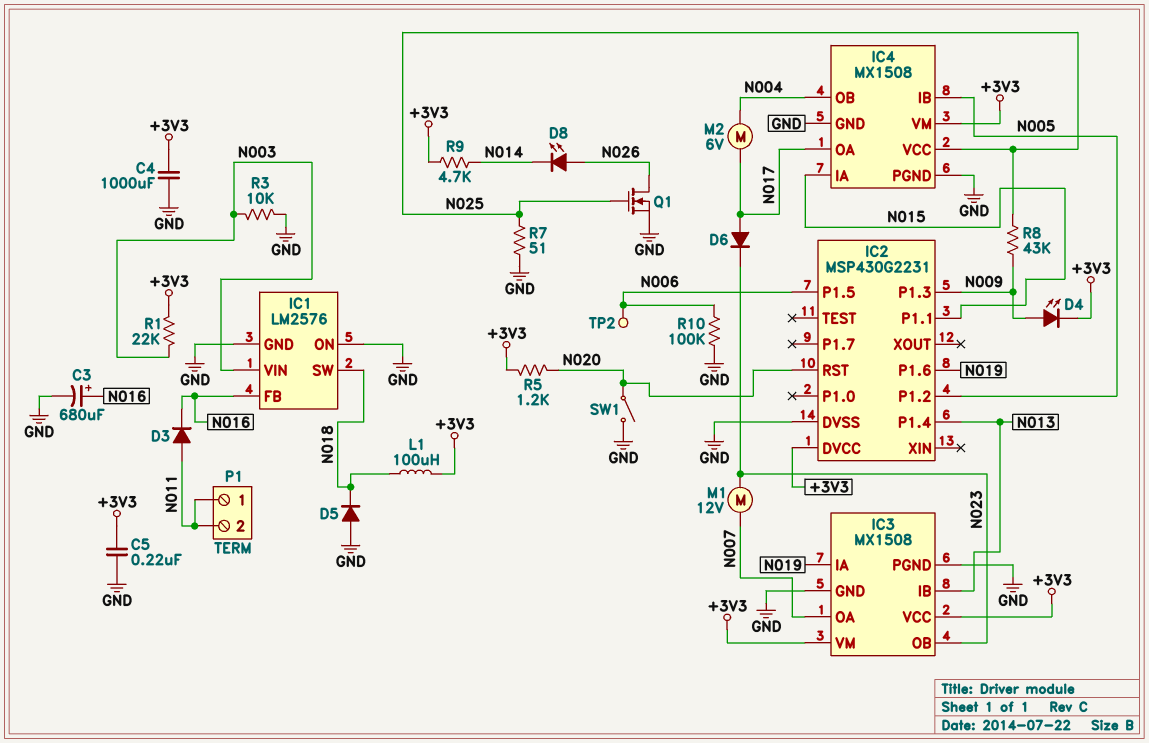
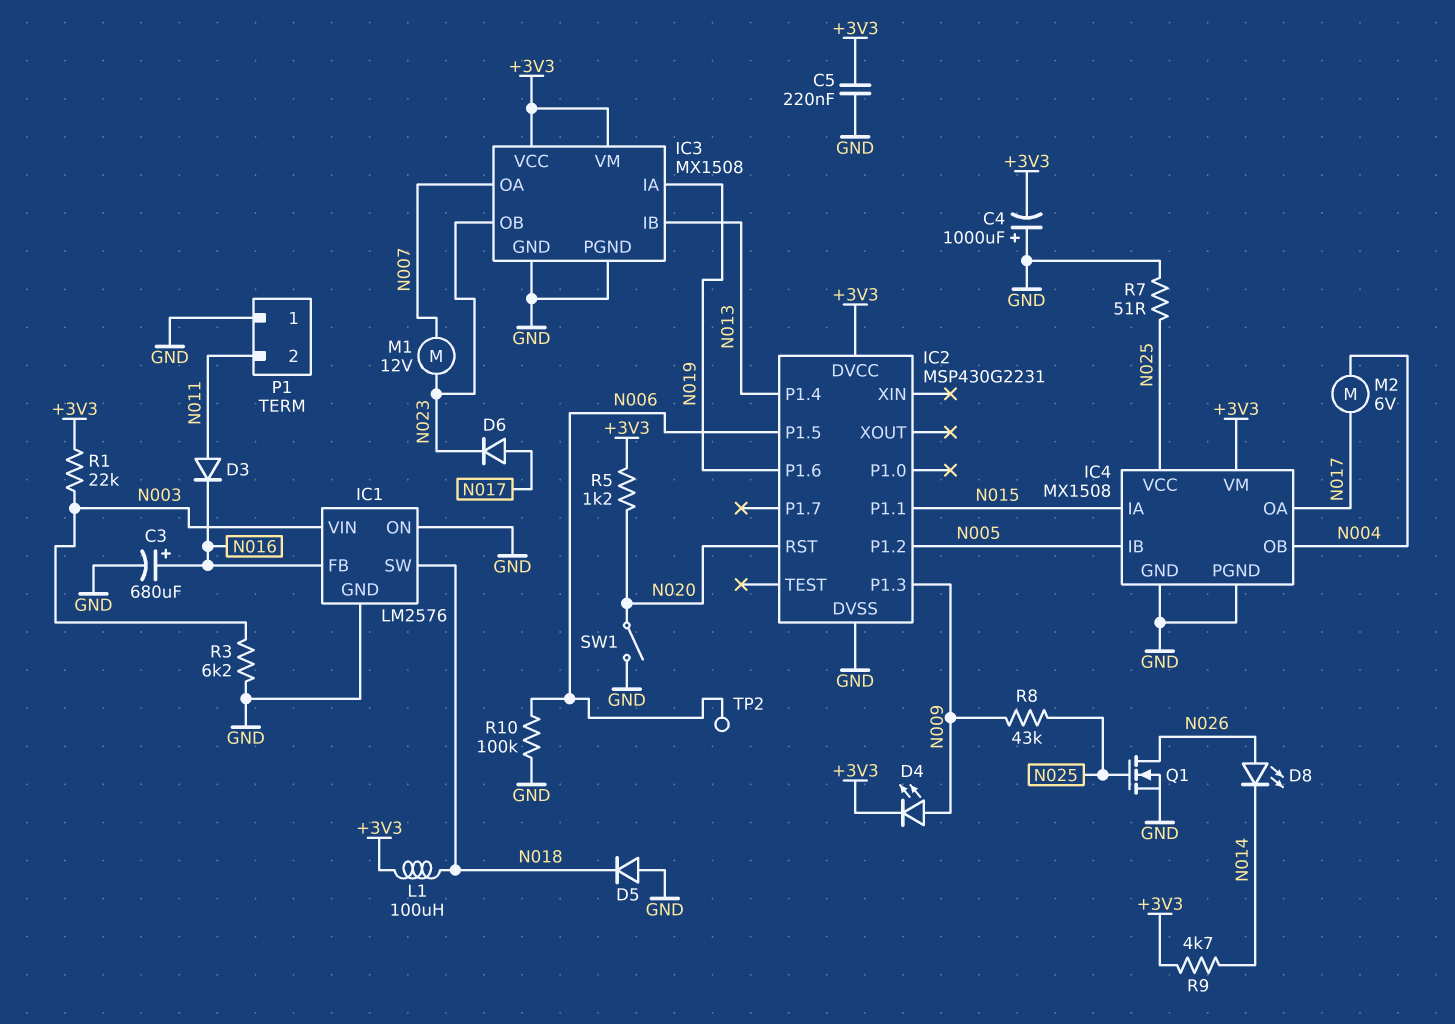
C4: 1000uF (+3V3, GND) -> 1000uF (plus GND, minus +3V3)
P1 pin 1: N011 -> GND
R3: 10k (GND, N003) -> 6.2k (GND, N003)

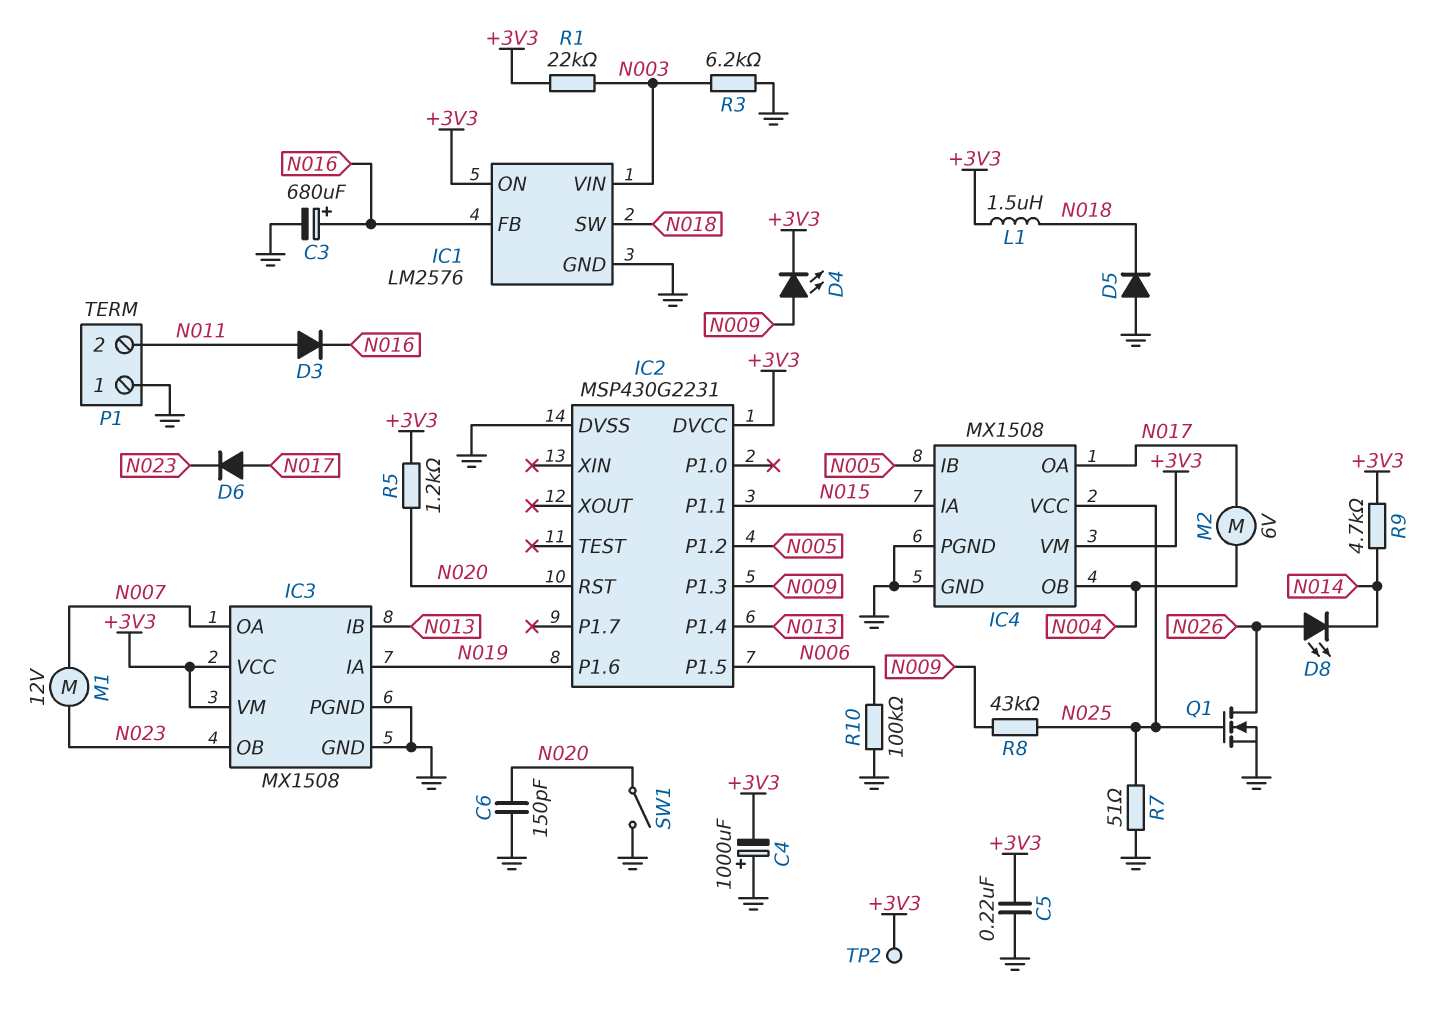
C6: none -> 150pF (GND, N020)
IC1 pin ON: GND -> +3V3
L1: 100uH (+3V3, N018) -> 1.5uH (+3V3, N018)
TP2: test point (N006) -> test point (+3V3)

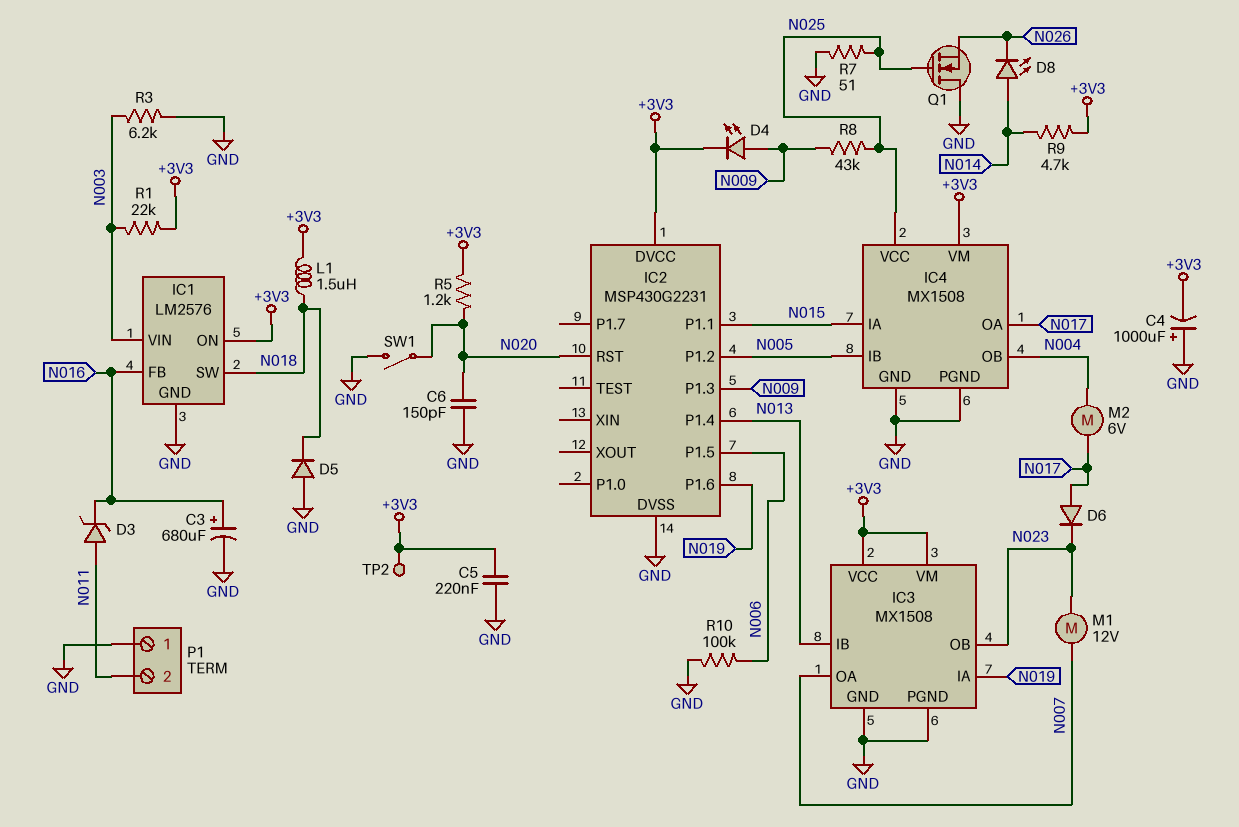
D3: diode (A N011, K N016) -> zener (A N011, K N016)
D8: LED (A N026, K N014) -> LED (A N014, K N026)
Q1: NMOS (G N025, D N026, S GND) -> NMOS (G N025, D GND, S N026)

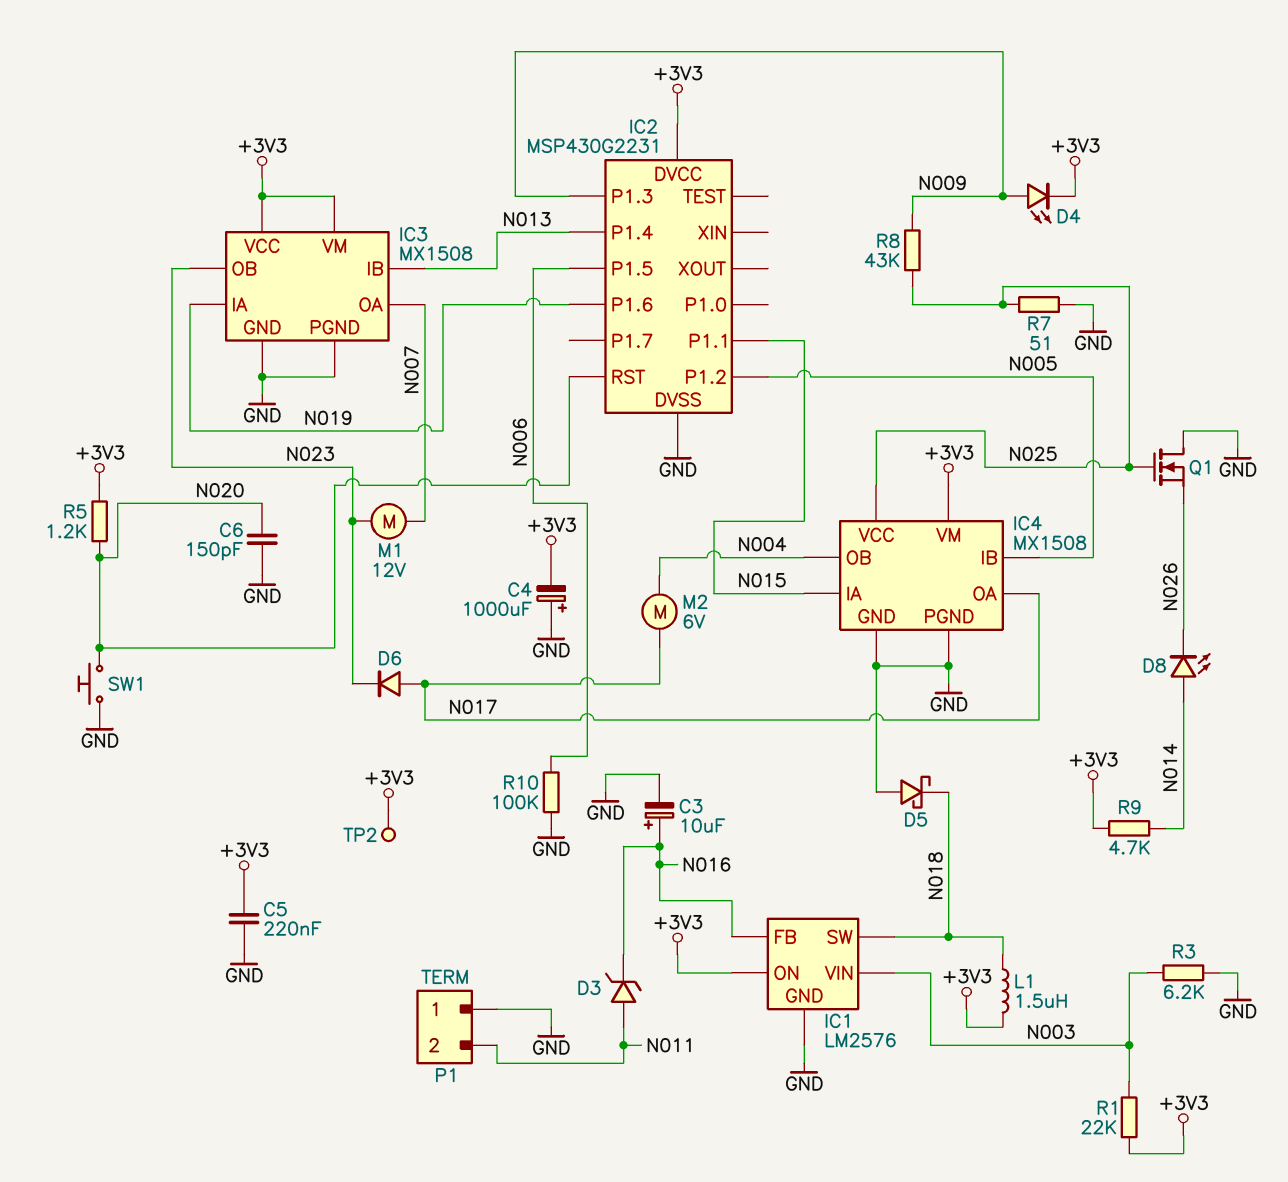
C3: 680uF (plus N016, minus GND) -> 10uF (plus N016, minus GND)
D5: diode (A GND, K N018) -> schottky (A GND, K N018)
SW1: switch (GND, N020) -> button (GND, N020)

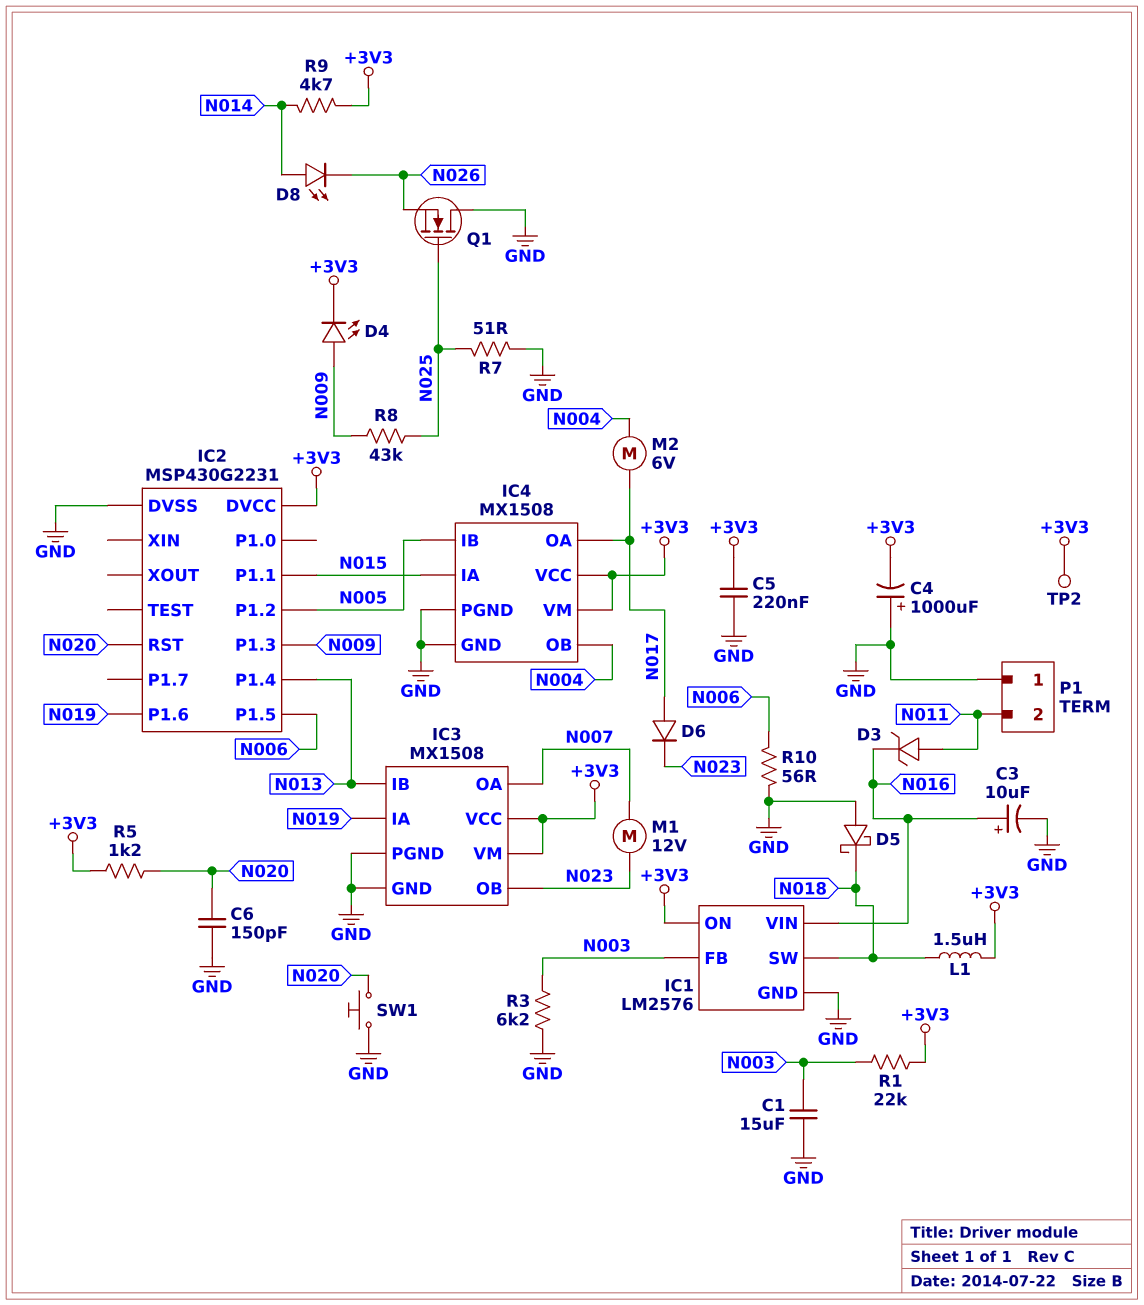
C1: none -> 15uF (GND, N003)
IC1 pin FB: N016 -> N003
IC1 pin VIN: N003 -> N016
IC4 pin VCC: N025 -> +3V3
R10: 100k (GND, N006) -> 56 (GND, N006)

